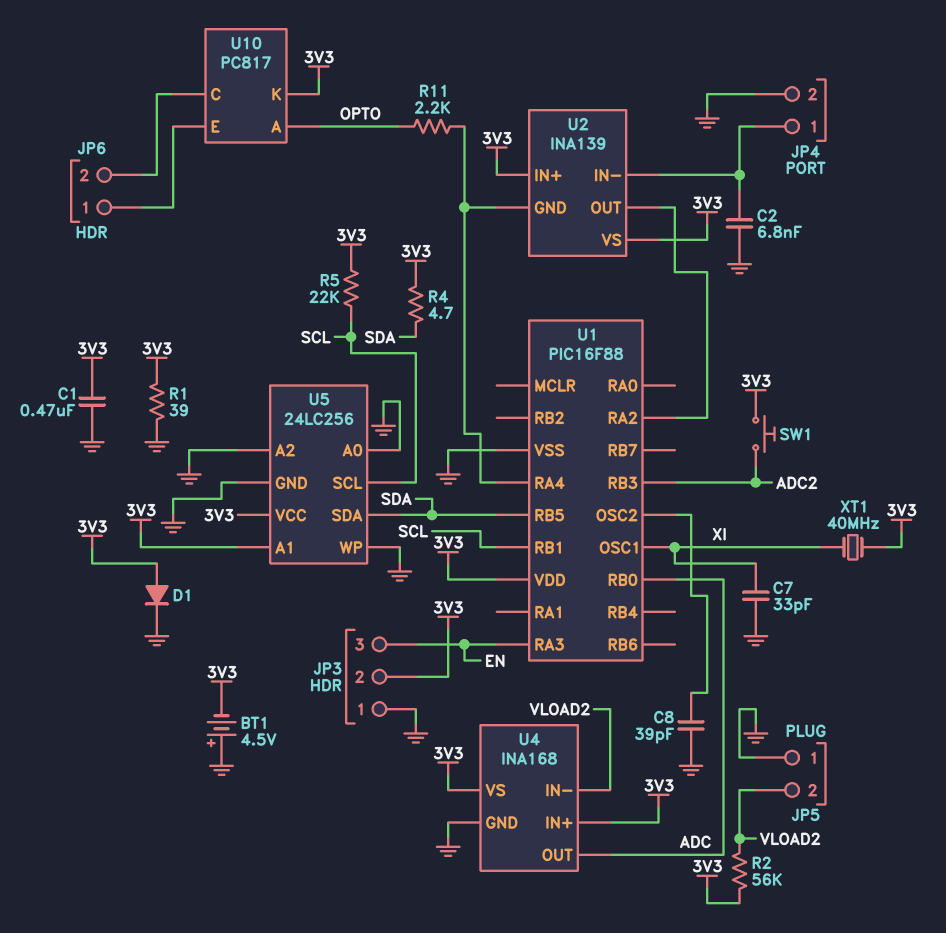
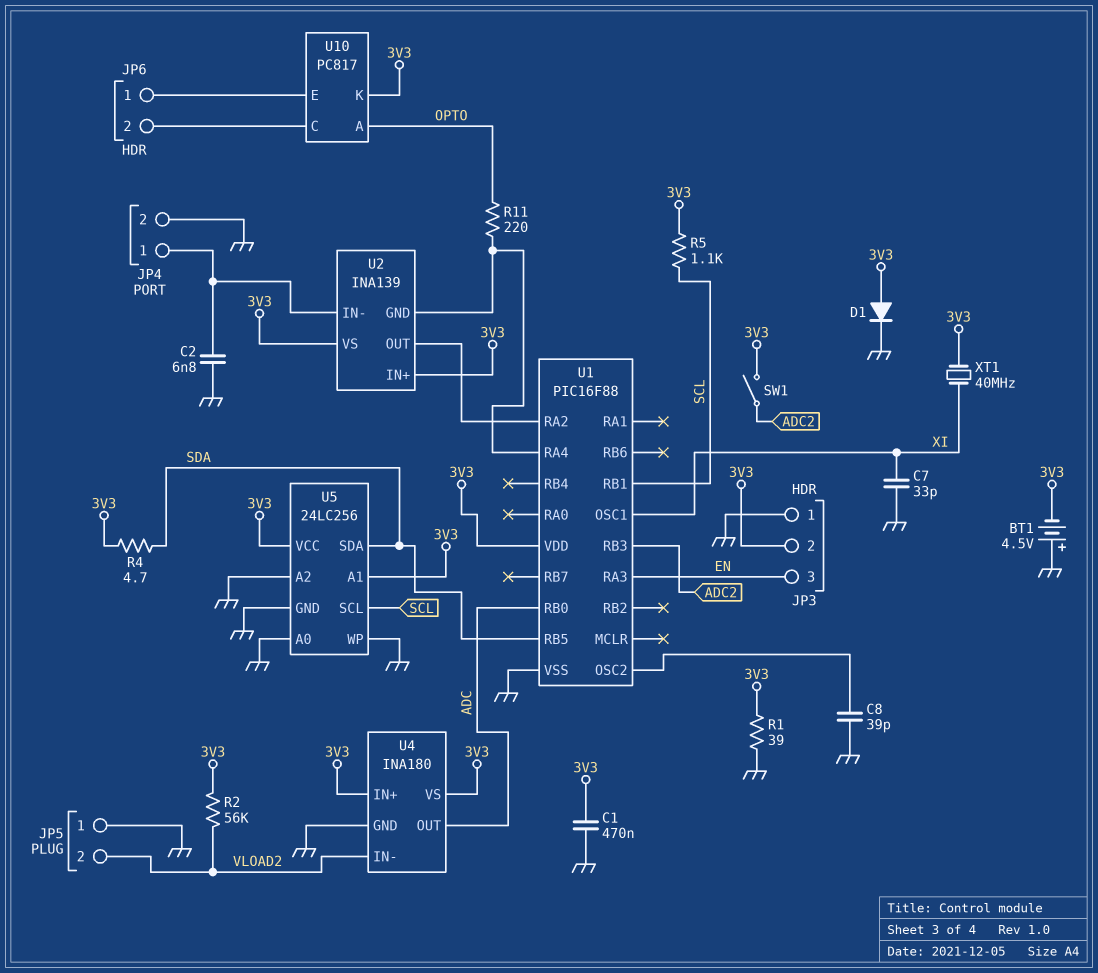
R5: 22k (3V3, SCL) -> 1.1k (3V3, SCL)
R11: 2.2k (OPTO, U1/RA4) -> 220 (OPTO, U1/RA4)
SW1: button (3V3, ADC2) -> switch (3V3, ADC2)
U4: INA168 -> INA180

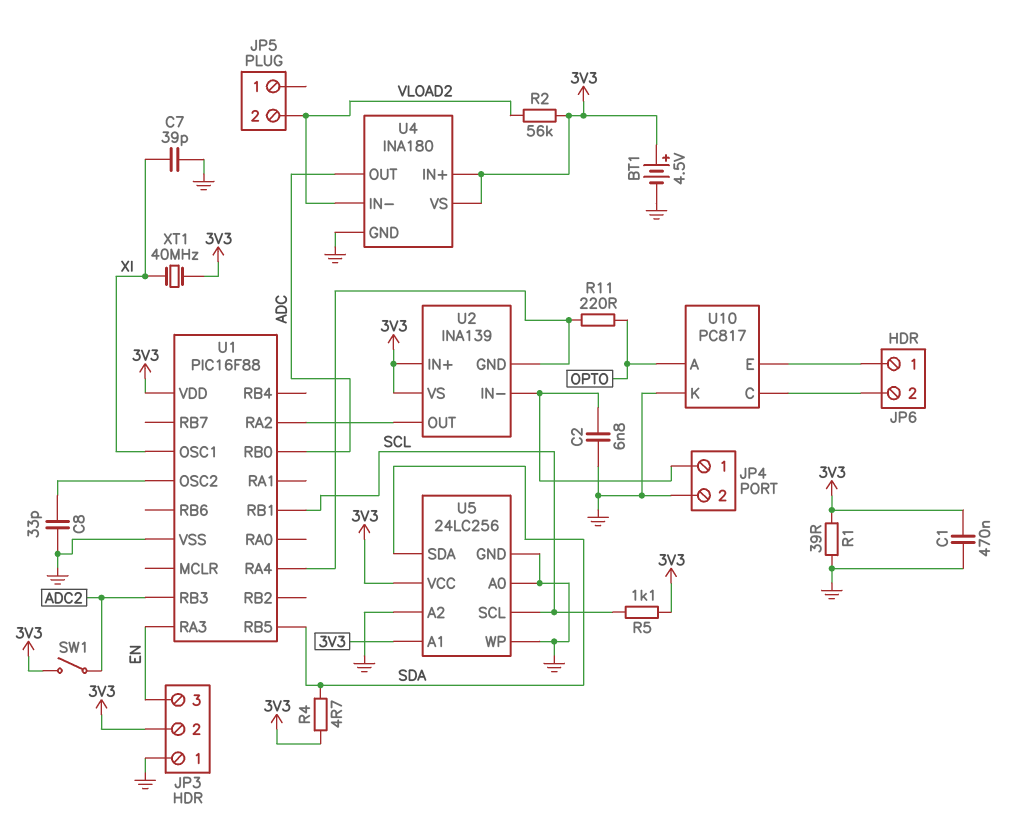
BT1: 4.5V (plus GND, minus 3V3) -> 4.5V (plus 3V3, minus GND)
C7: 33pF (GND, XI) -> 39pF (GND, XI)
C8: 39pF (GND, U1/OSC2) -> 33pF (GND, U1/OSC2)
D1: diode (A 3V3, K GND) -> none
JP5 pin 1: GND -> none
U10 pin K: 3V3 -> GND

